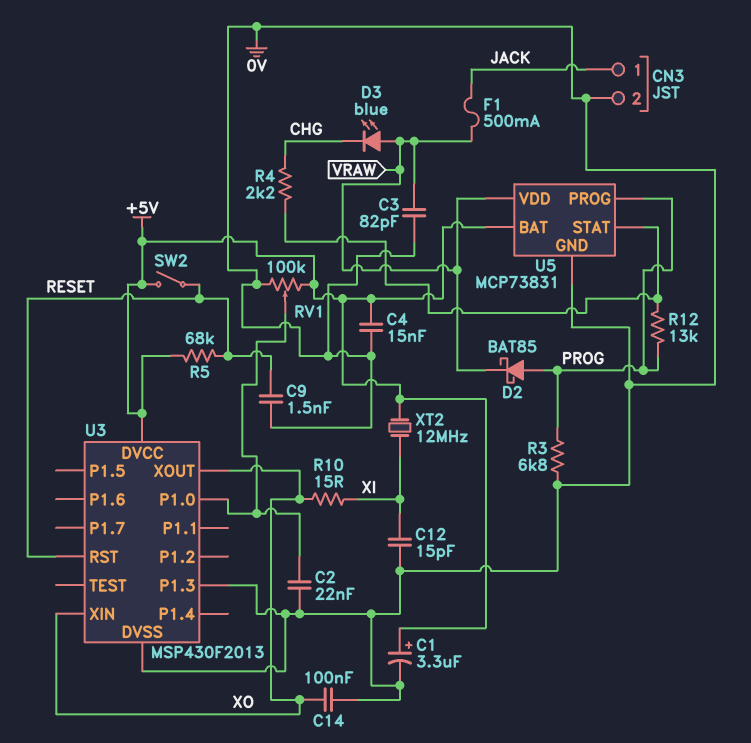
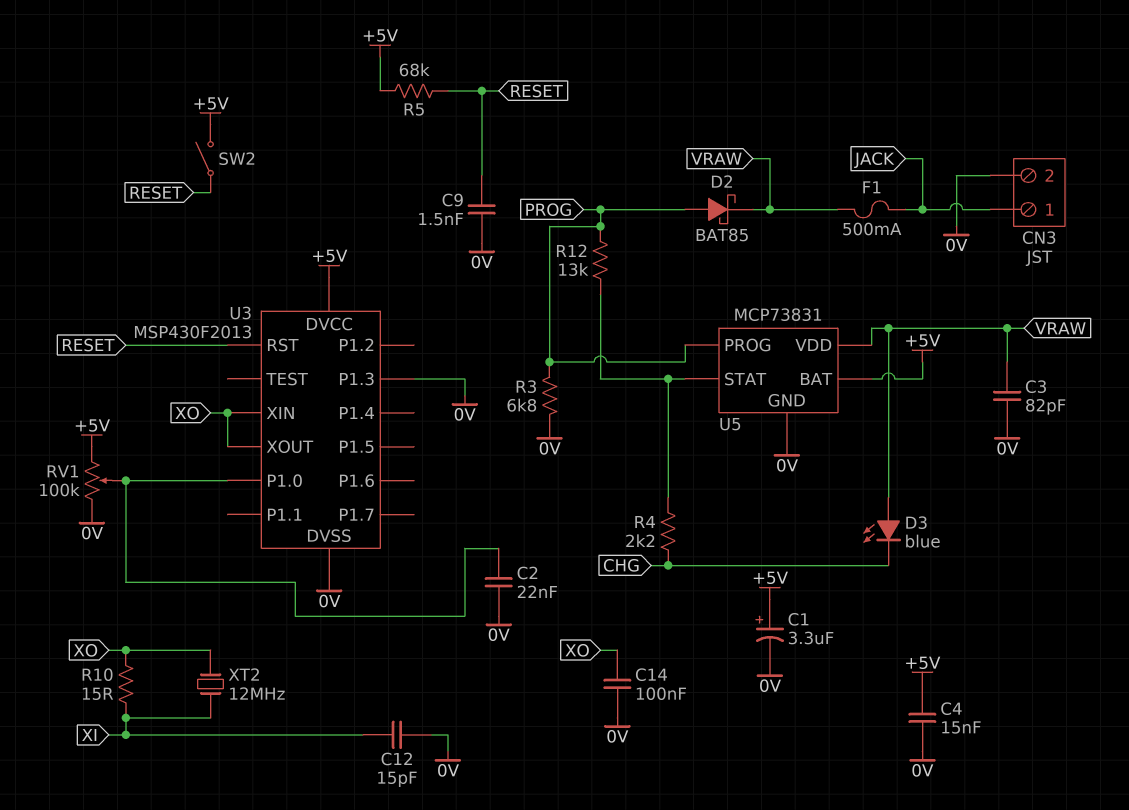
XT2: 12MHz (+5V, XI) -> 12MHz (XI, XO)

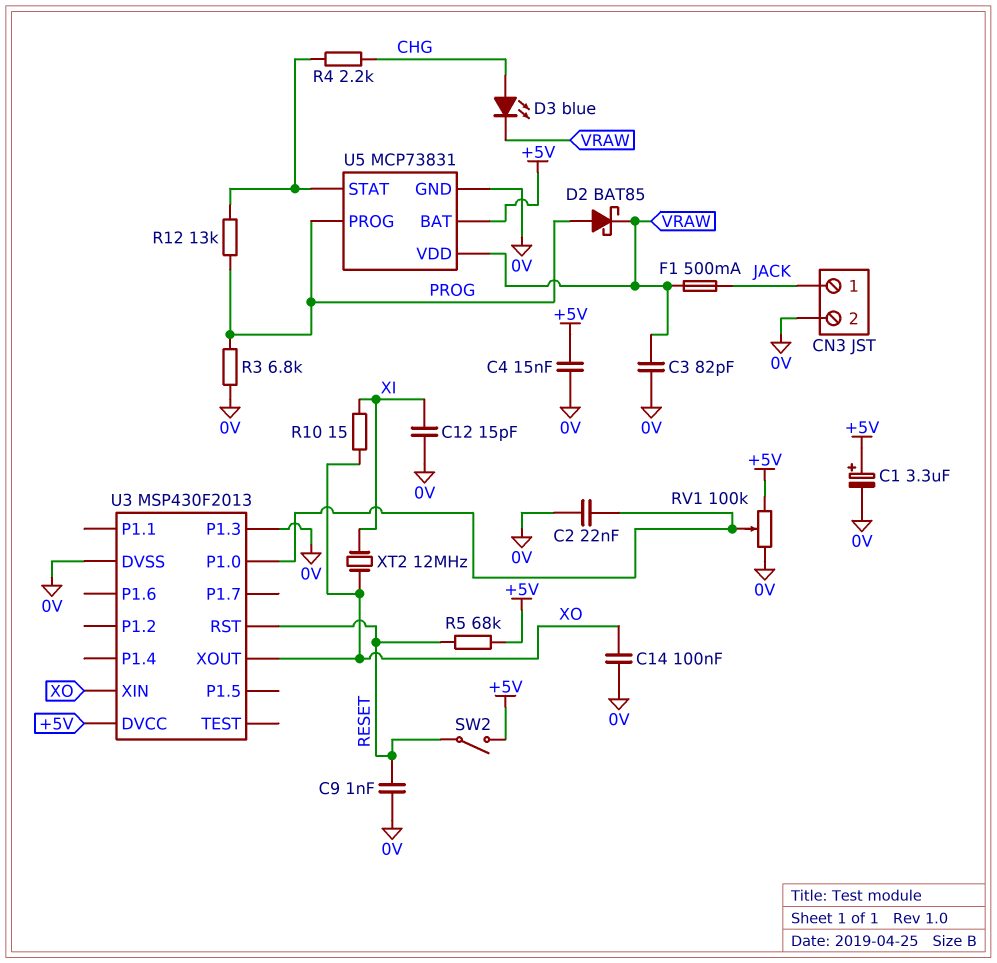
C9: 1.5nF (0V, RESET) -> 1nF (0V, RESET)
D3: LED blue (A VRAW, K CHG) -> LED blue (A CHG, K VRAW)

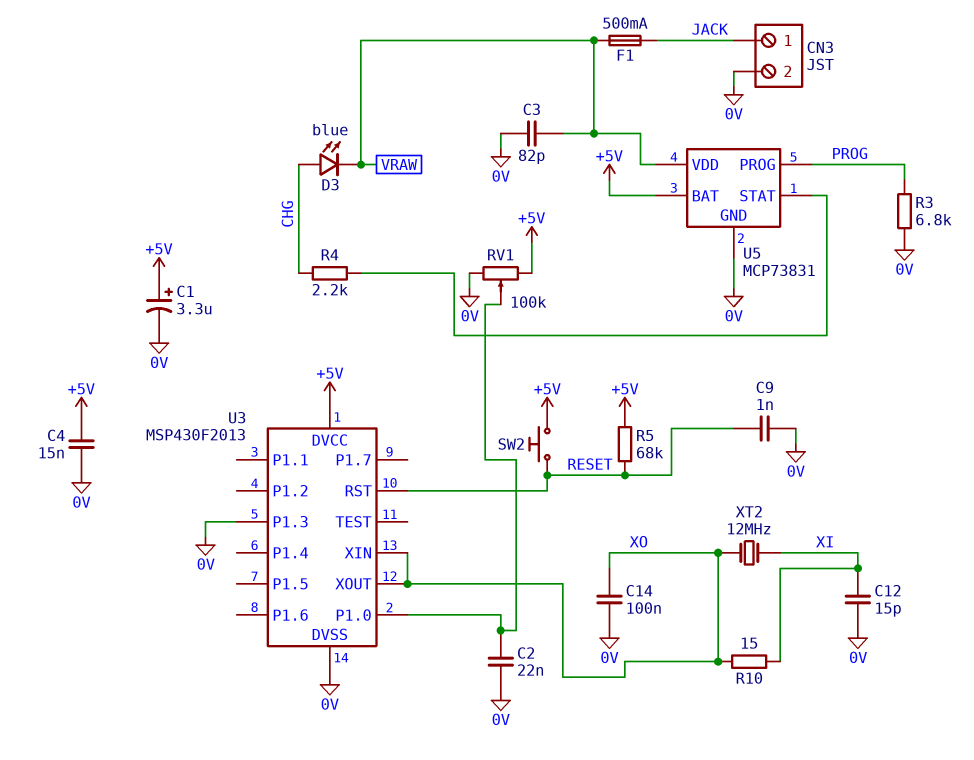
D2: schottky BAT85 (A PROG, K VRAW) -> none
R12: 13k (PROG, U5/STAT) -> none
SW2: switch (+5V, RESET) -> button (+5V, RESET)

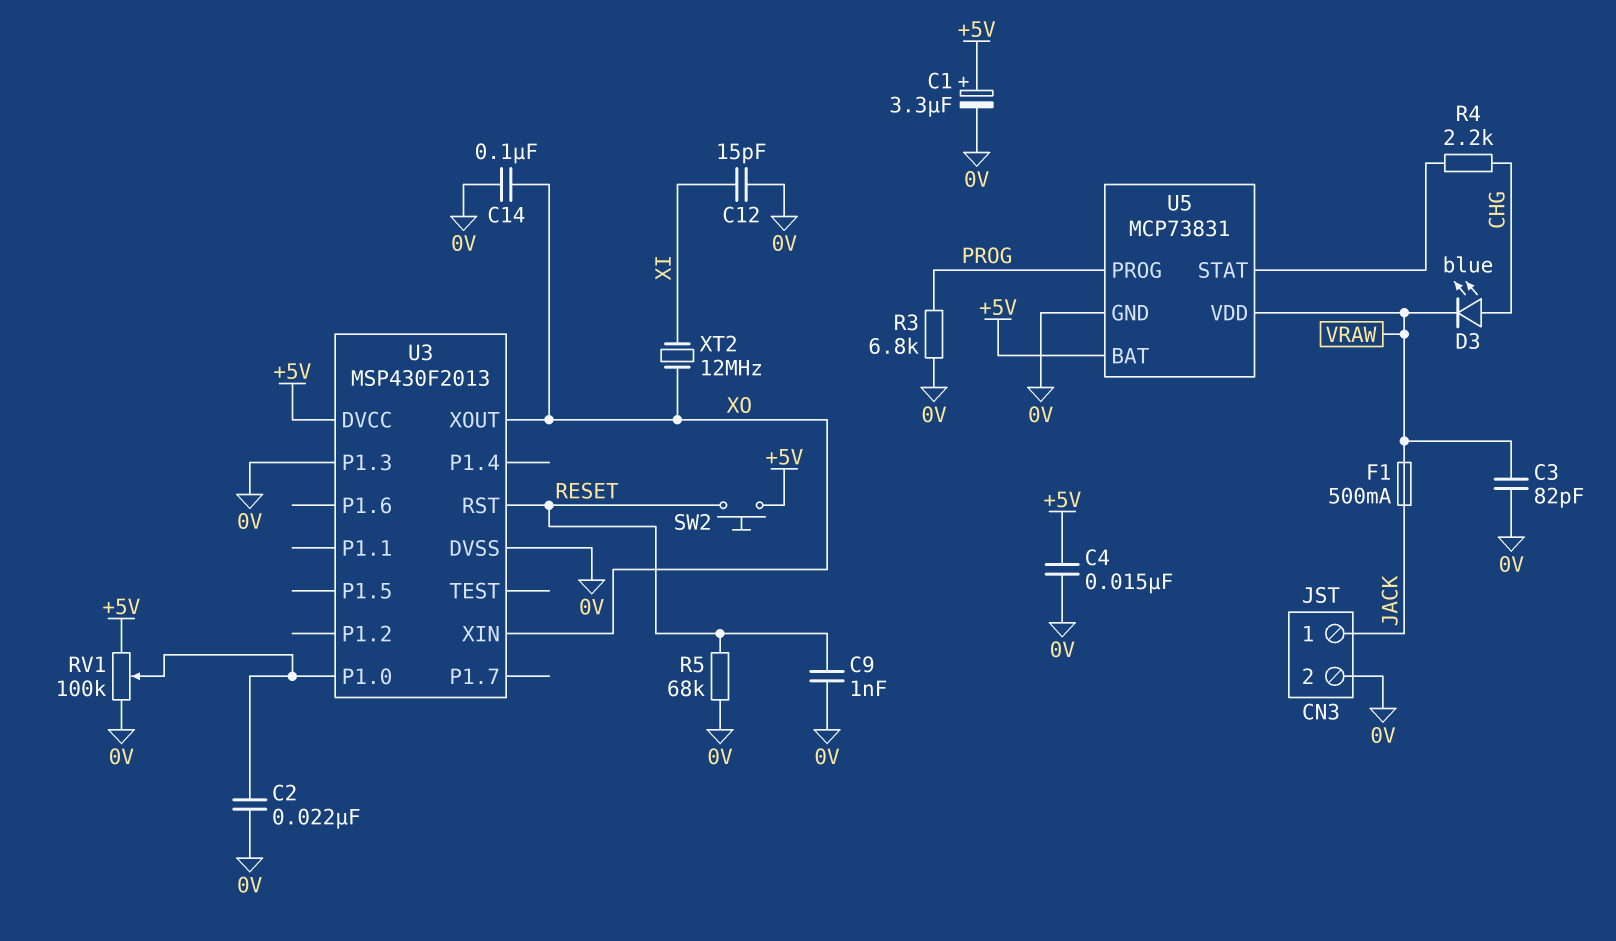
R5: 68k (+5V, RESET) -> 68k (0V, RESET)
R10: 15 (XI, XO) -> none

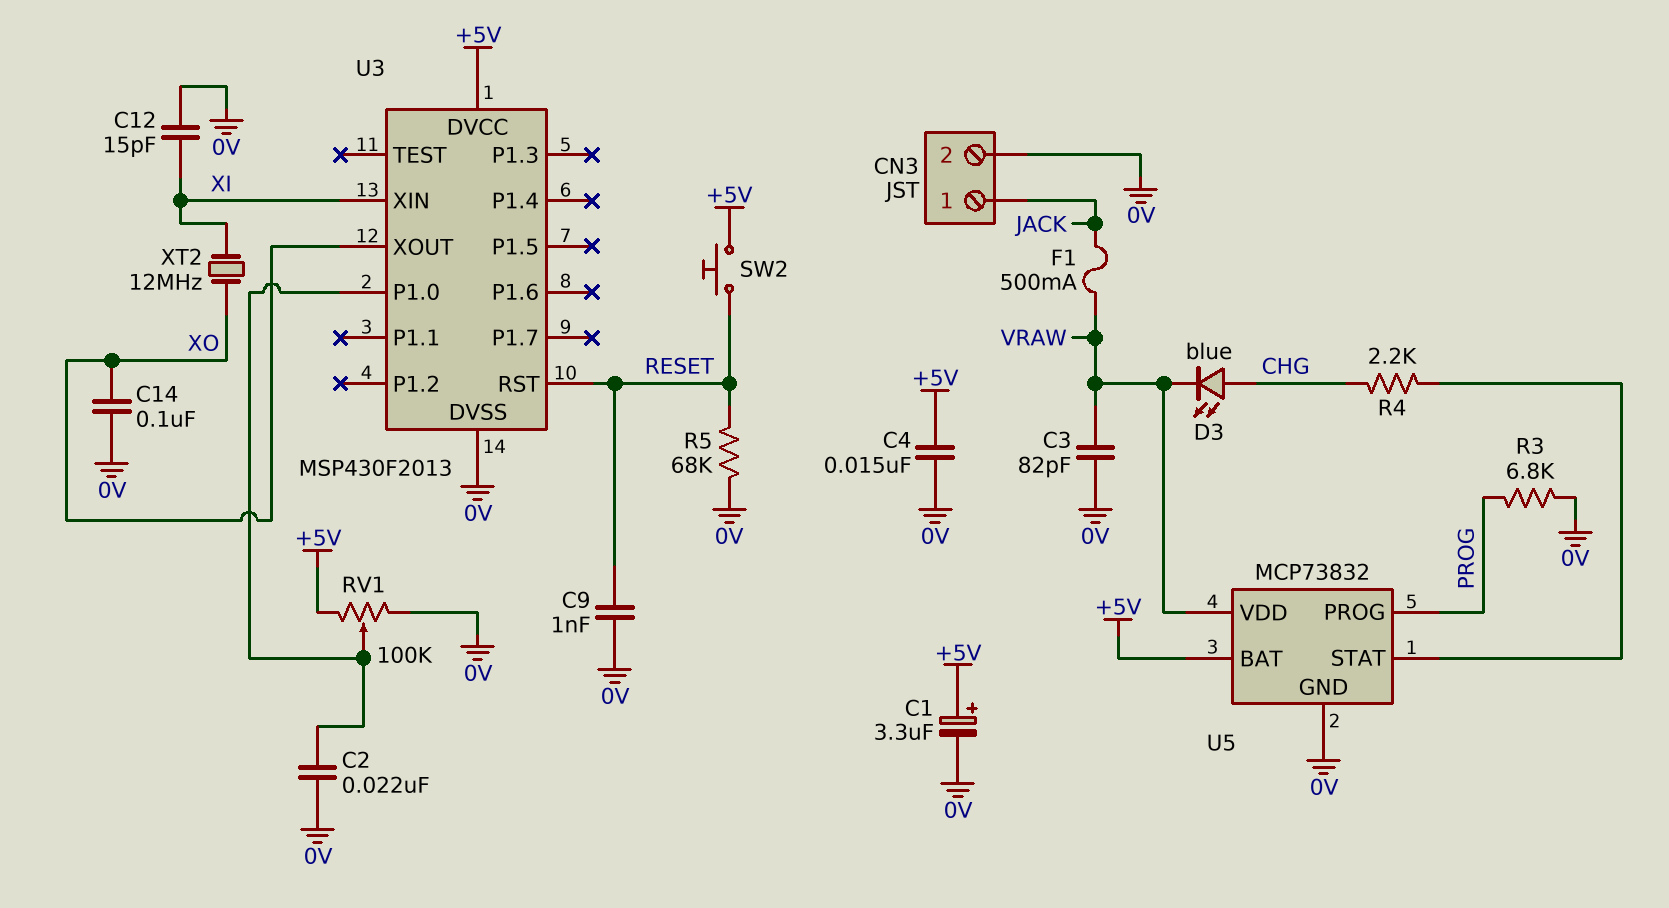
U3 pin P1.3: 0V -> none
U3 pin XIN: XO -> XI
U5: MCP73831 -> MCP73832

